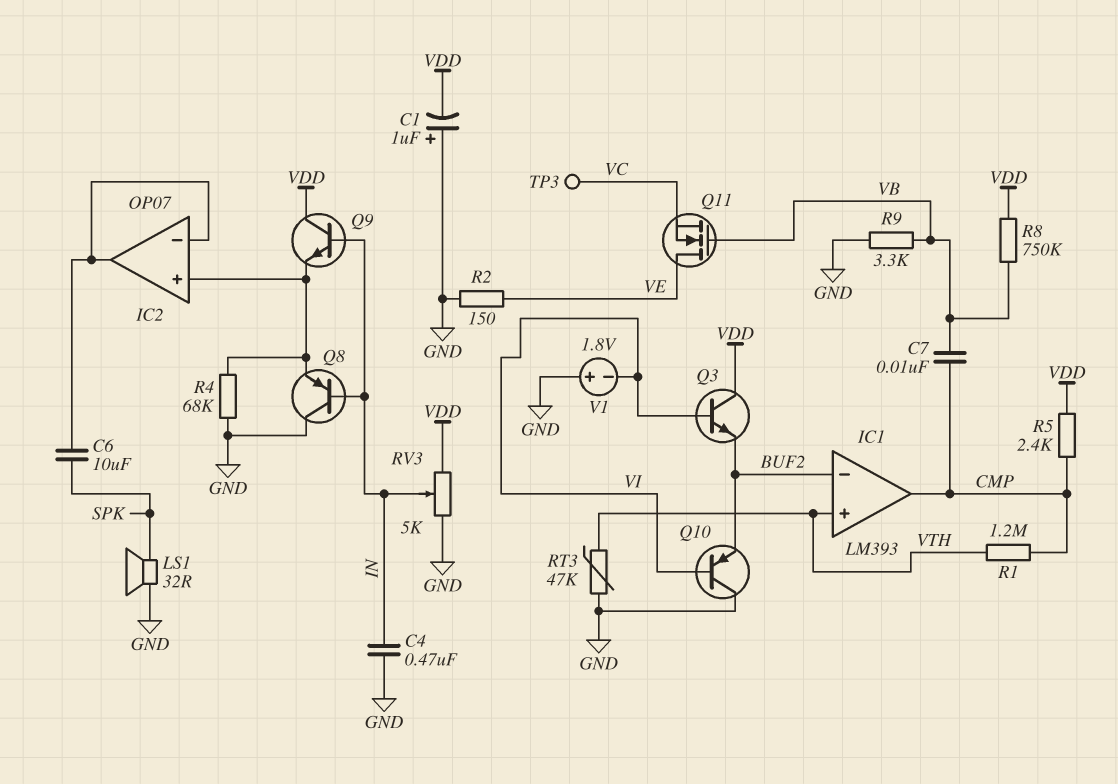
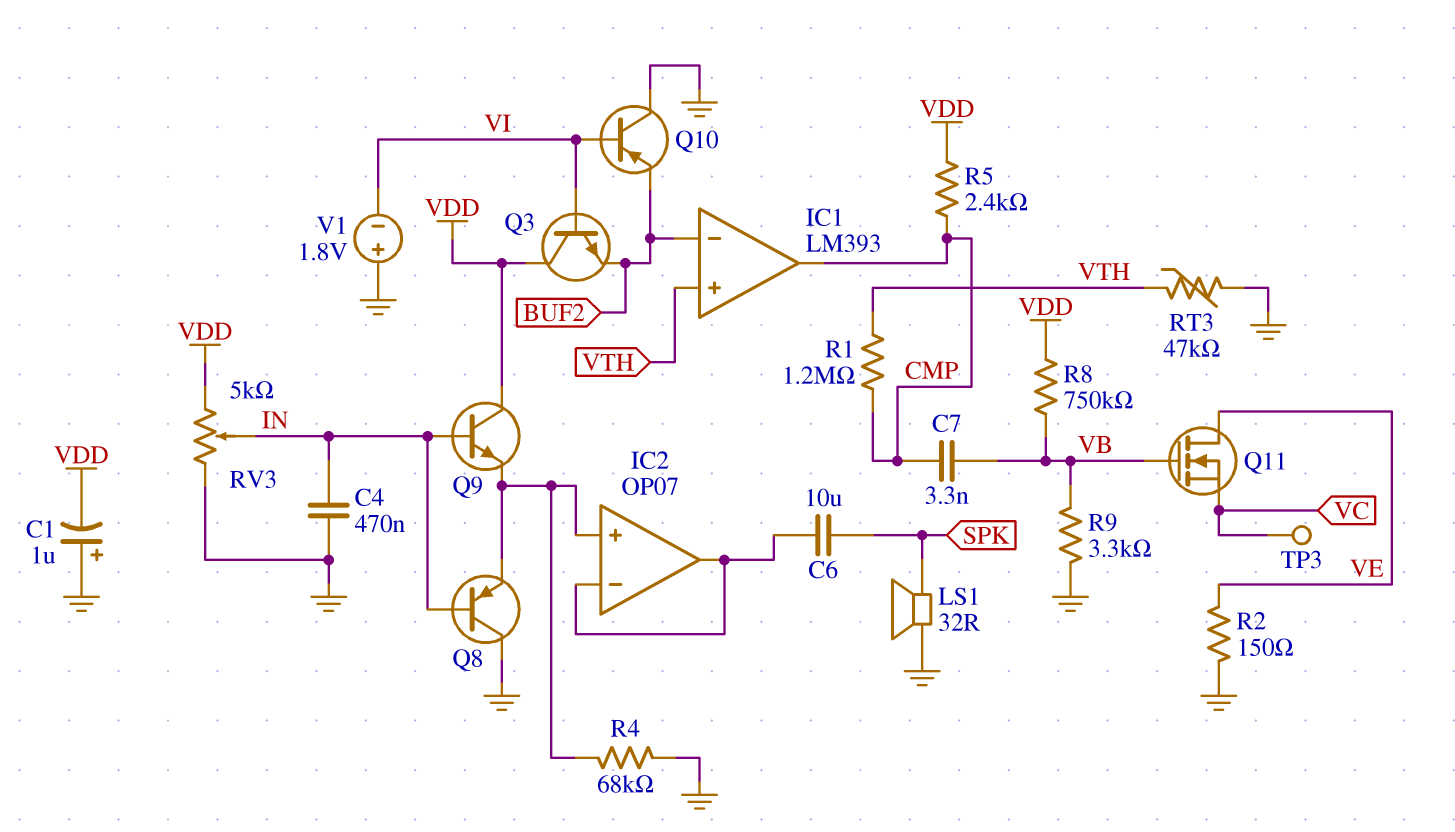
C7: 10nF (CMP, VB) -> 3.3nF (CMP, VB)

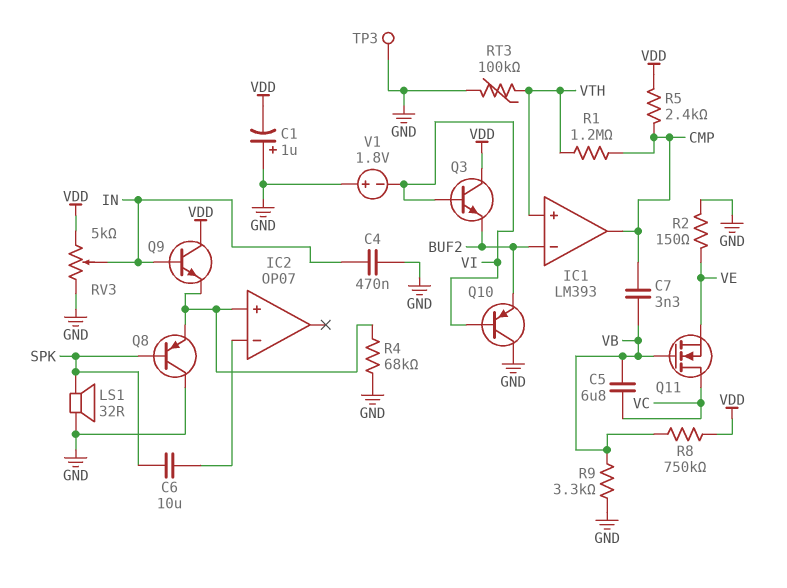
C5: none -> 6.8uF (VB, VC)
IC2 pin out: IC2/in- -> none
Q8: PNP (B IN, C GND, E IC2/in+) -> PNP (B SPK, C GND, E IC2/in+)
Q11: NMOS (G VB, D VE, S VC) -> NMOS (G VB, D VC, S VE)
RT3: 47k (GND, VTH) -> 100k (GND, VTH)
TP3: test point (VC) -> test point (GND)

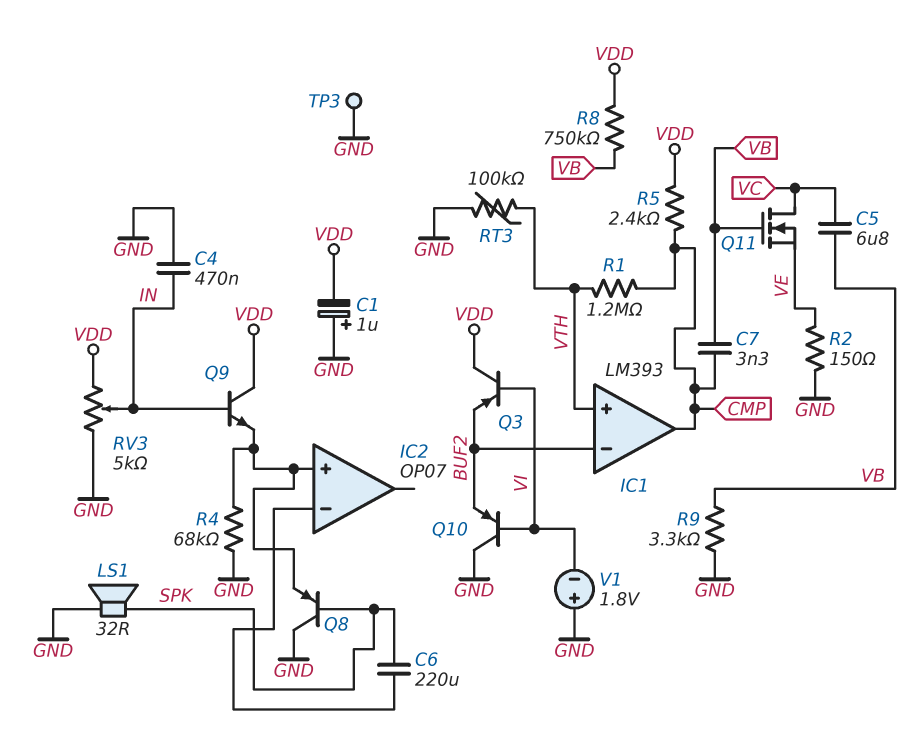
C6: 10uF (IC2/in-, SPK) -> 220uF (IC2/in-, SPK)
Q3: NPN (B VI, C VDD, E BUF2) -> PNP (B VI, C VDD, E BUF2)

